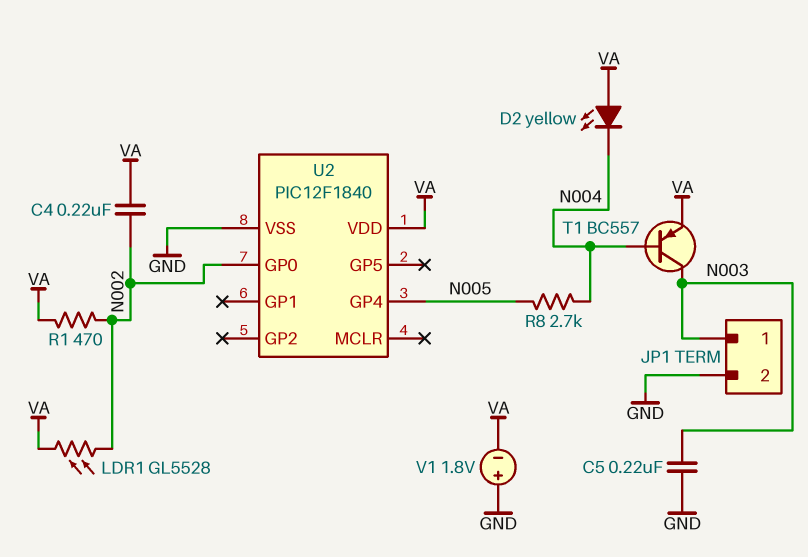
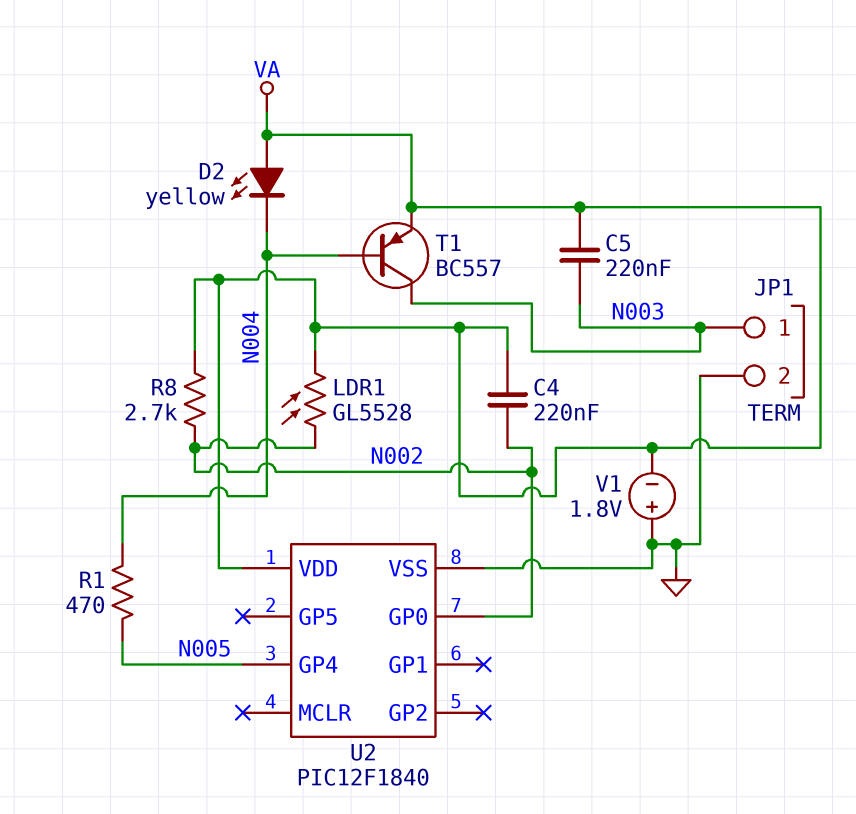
C5: 220nF (GND, N003) -> 220nF (N003, VA)
R1: 470 (N002, VA) -> 470 (N004, N005)
R8: 2.7k (N004, N005) -> 2.7k (N002, VA)

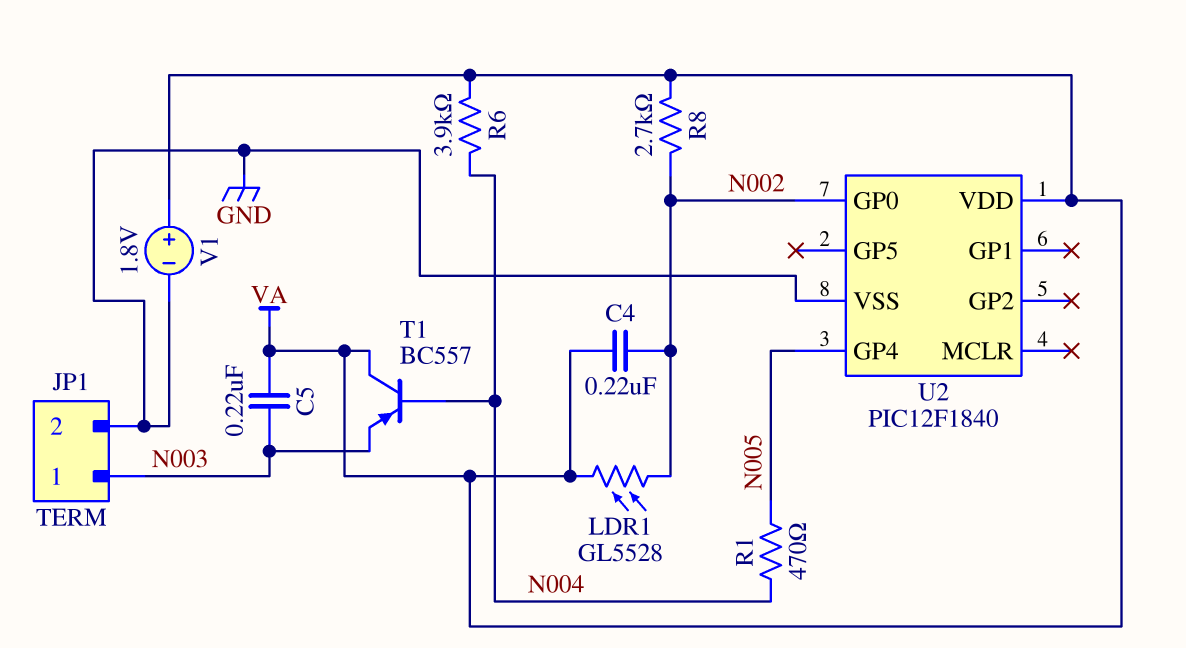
D2: LED yellow (A VA, K N004) -> none
R6: none -> 3.9k (N004, VA)
T1: PNP BC557 (B N004, C N003, E VA) -> PNP BC557 (B N004, C VA, E N003)
V1: 1.8V (plus GND, minus VA) -> 1.8V (plus VA, minus GND)

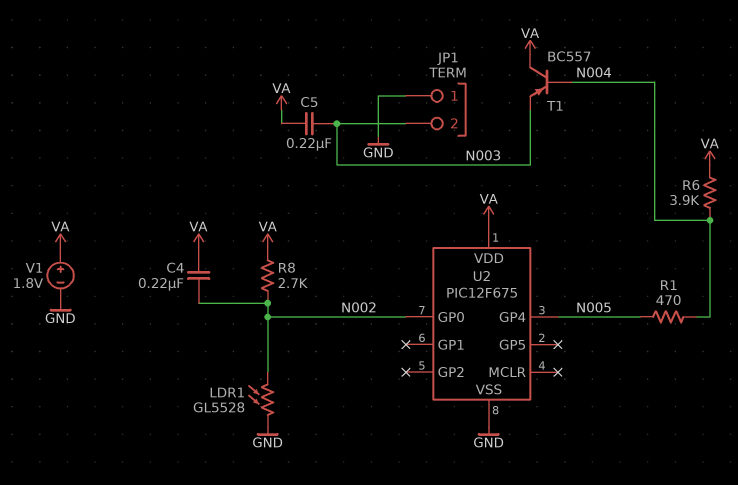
JP1 pin 1: N003 -> GND
JP1 pin 2: GND -> N003
LDR1: GL5528 (N002, VA) -> GL5528 (GND, N002)
U2: PIC12F1840 -> PIC12F675

